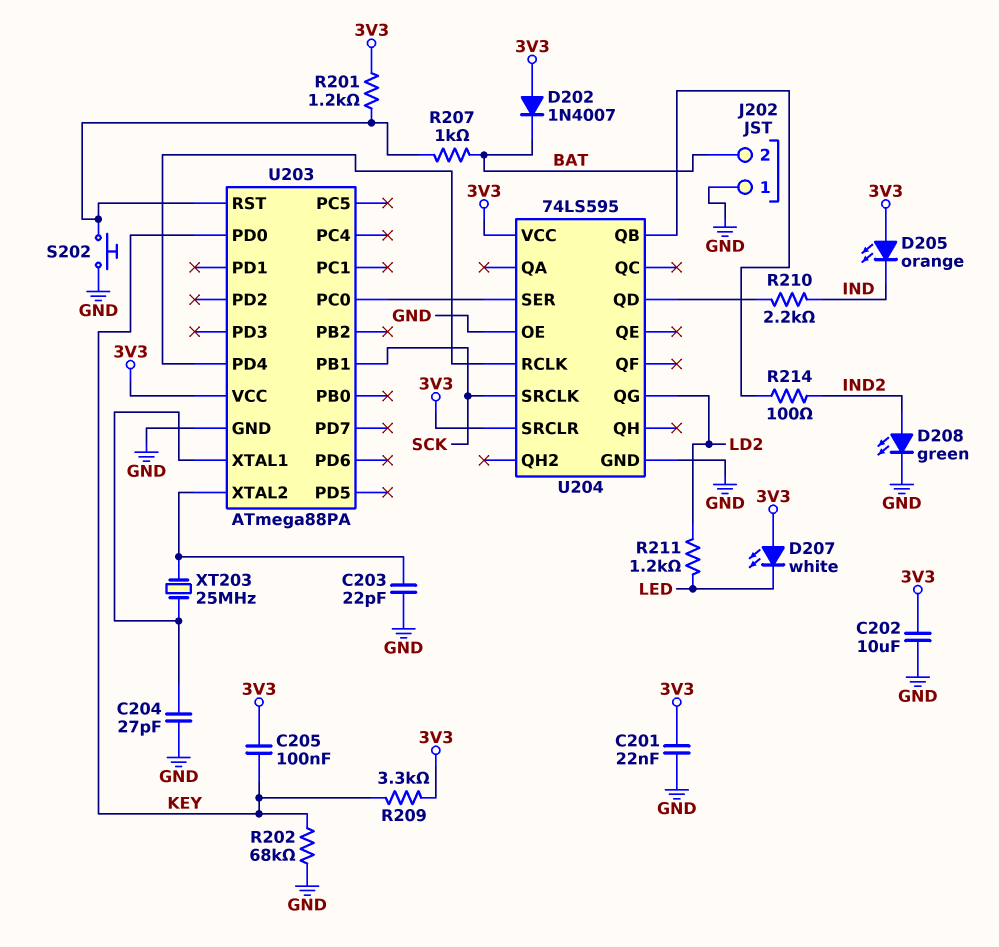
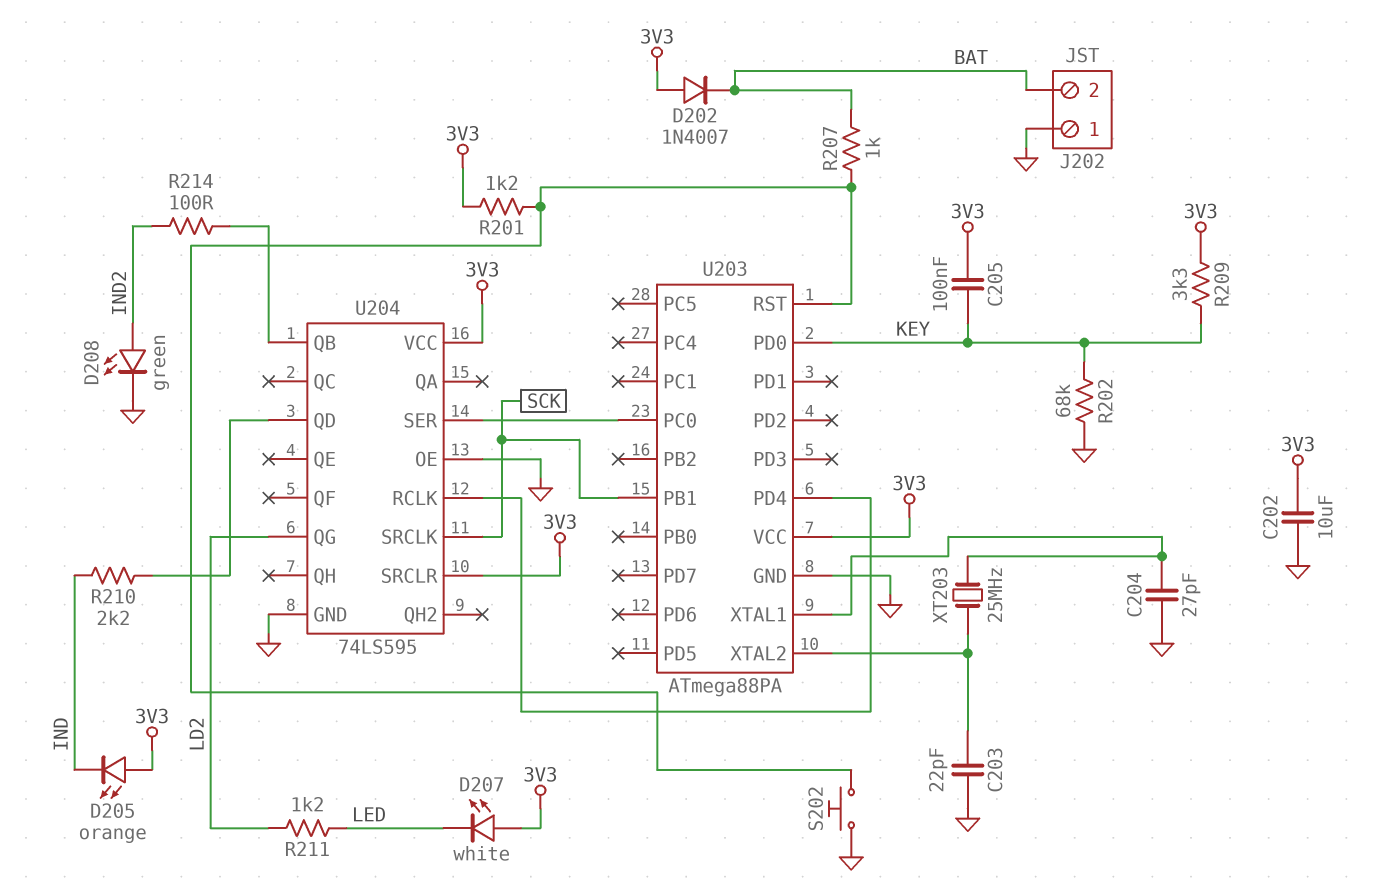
C201: 22nF (3V3, GND) -> none

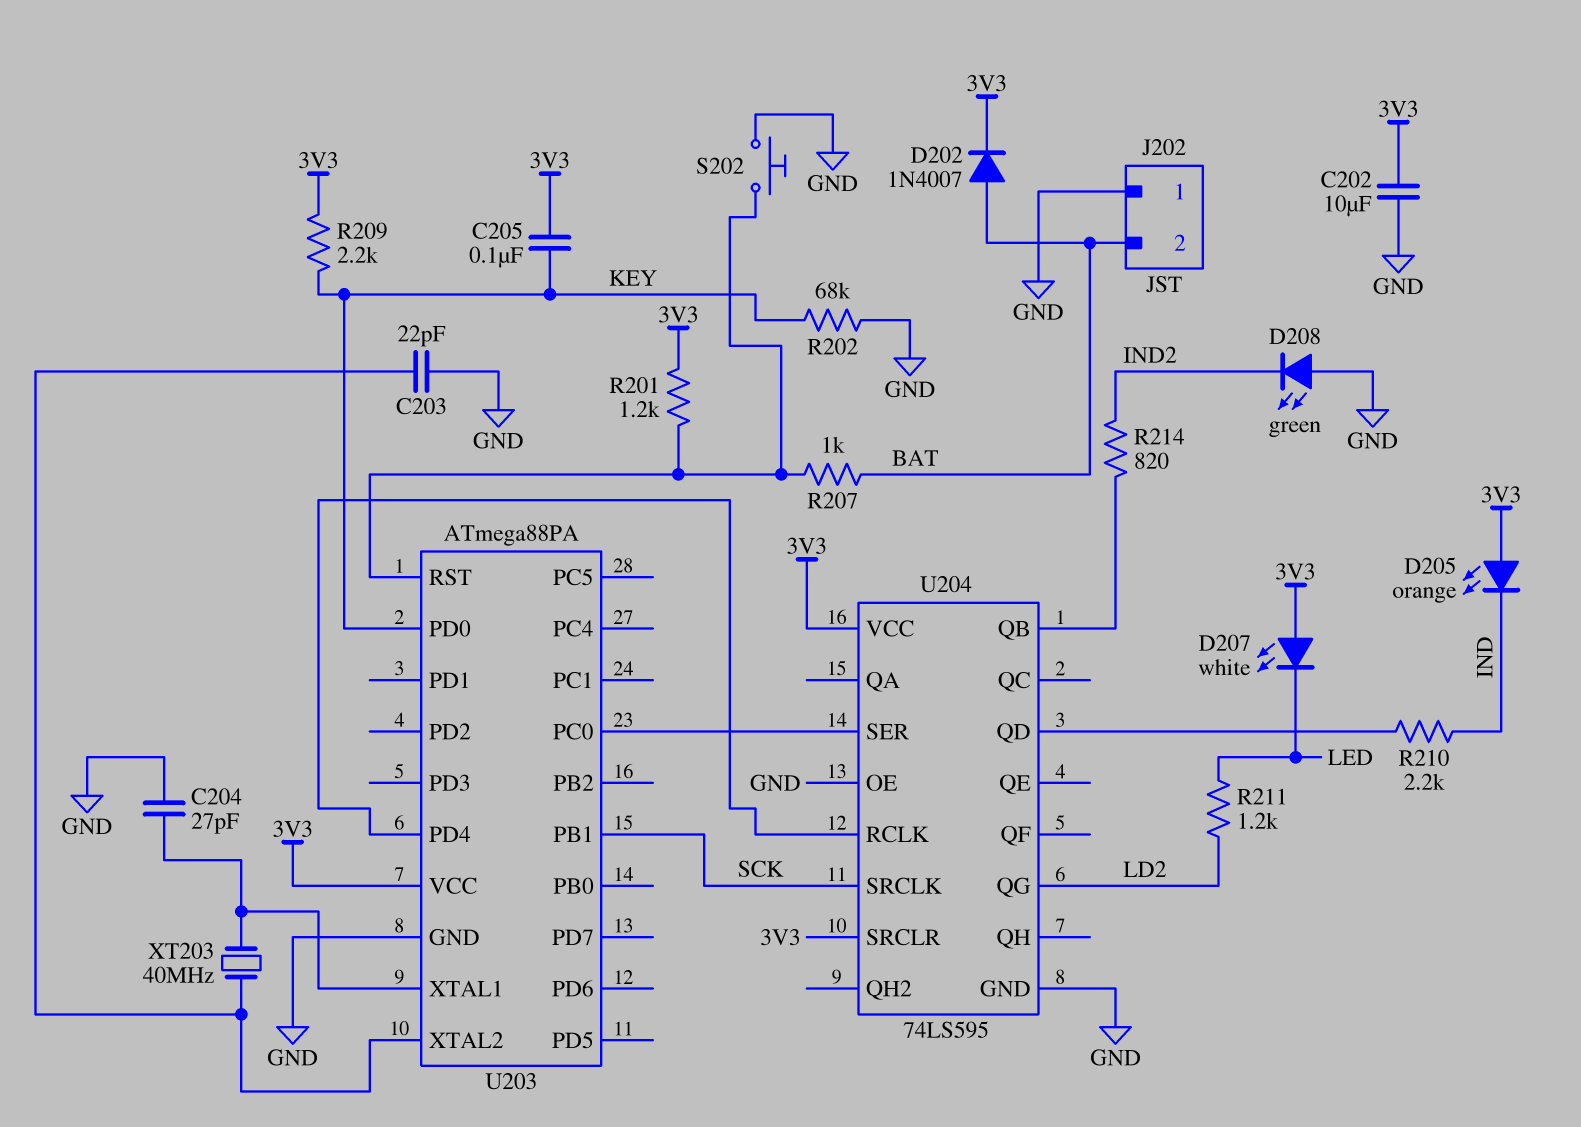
D202: diode 1N4007 (A 3V3, K BAT) -> diode 1N4007 (A BAT, K 3V3)
D208: LED green (A IND2, K GND) -> LED green (A GND, K IND2)
R209: 3.3k (3V3, KEY) -> 2.2k (3V3, KEY)
R214: 100 (IND2, U204/QB) -> 820 (IND2, U204/QB)
XT203: 25MHz (U203/XTAL1, U203/XTAL2) -> 40MHz (U203/XTAL1, U203/XTAL2)

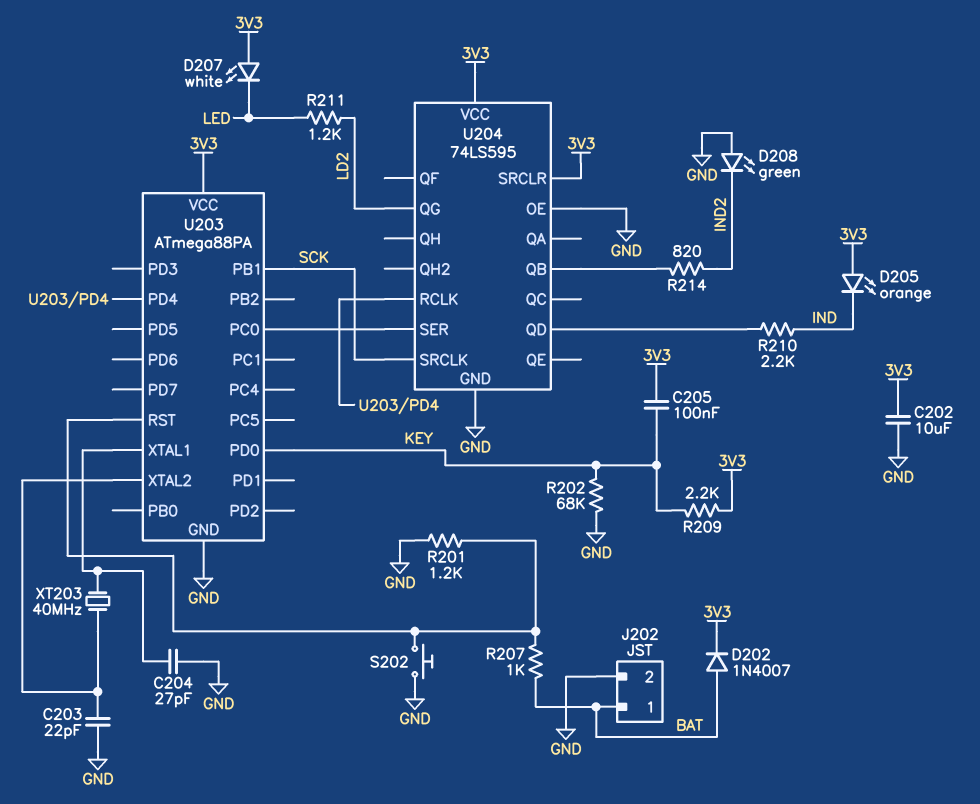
J202 pin 1: GND -> BAT
J202 pin 2: BAT -> GND
R201: 1.2k (3V3, U203/RST) -> 1.2k (GND, U203/RST)

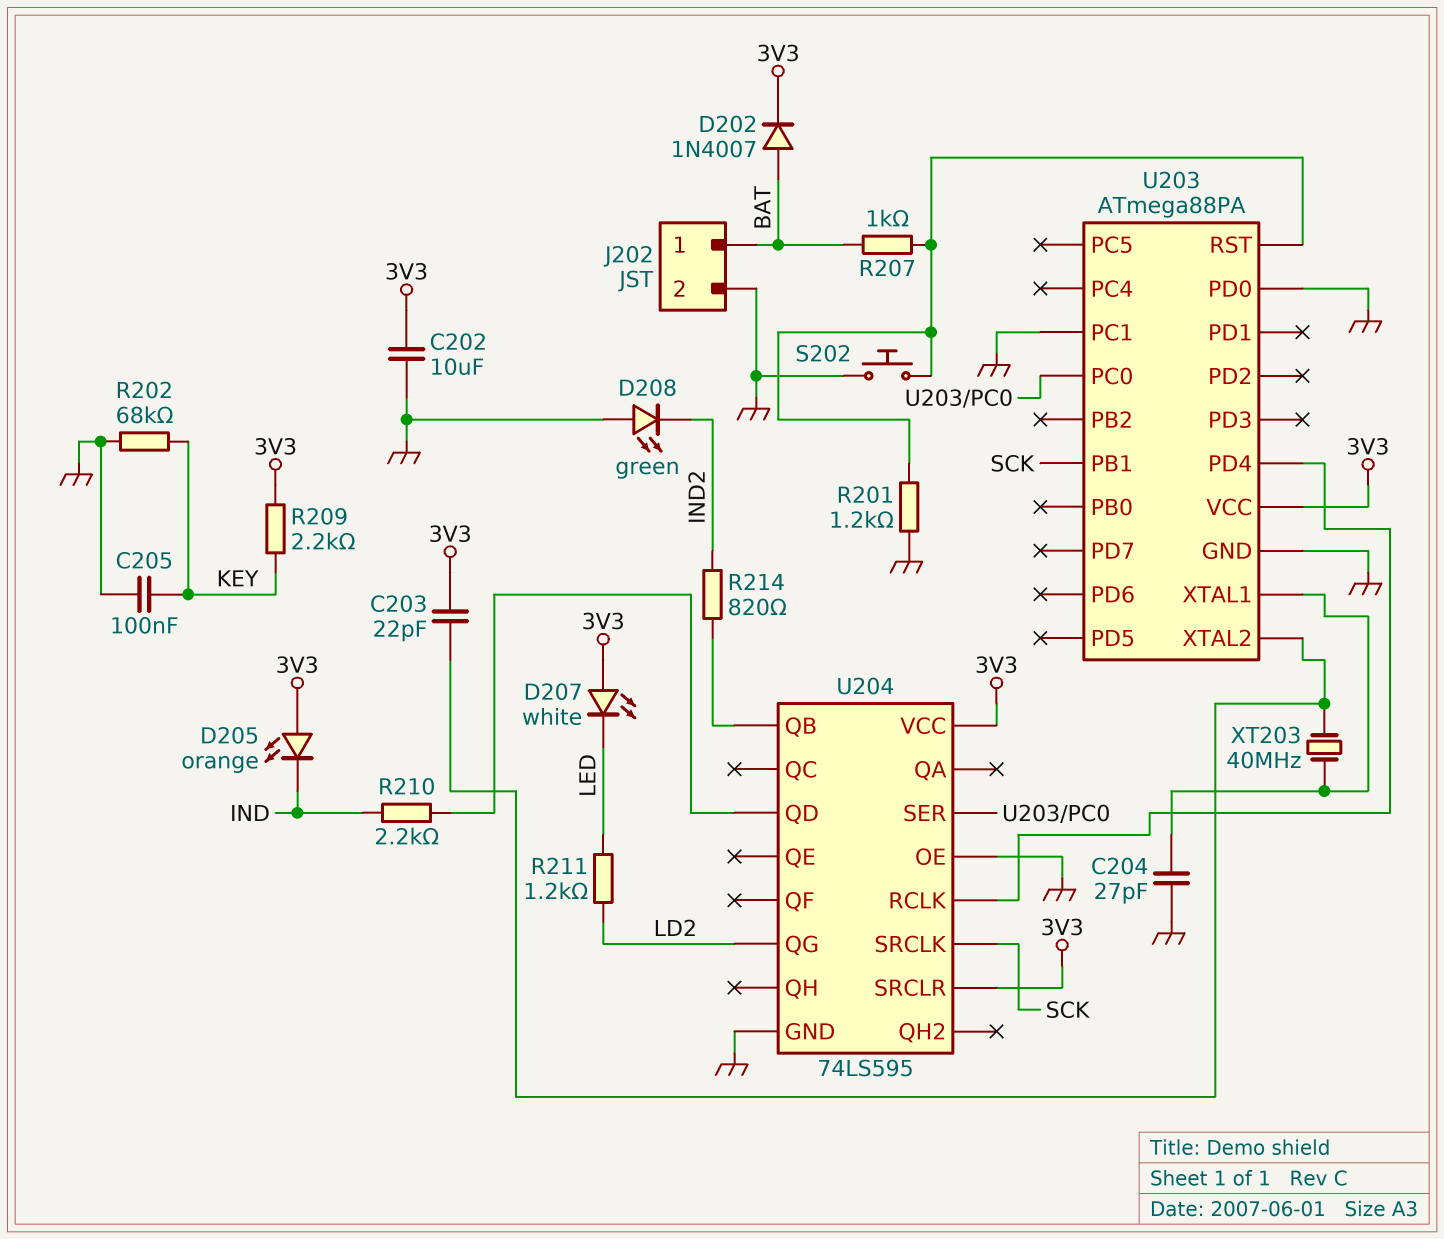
C203: 22pF (GND, U203/XTAL2) -> 22pF (3V3, U203/XTAL2)
C205: 100nF (3V3, KEY) -> 100nF (GND, KEY)
U203 pin PC1: none -> GND
U203 pin PD0: KEY -> GND

